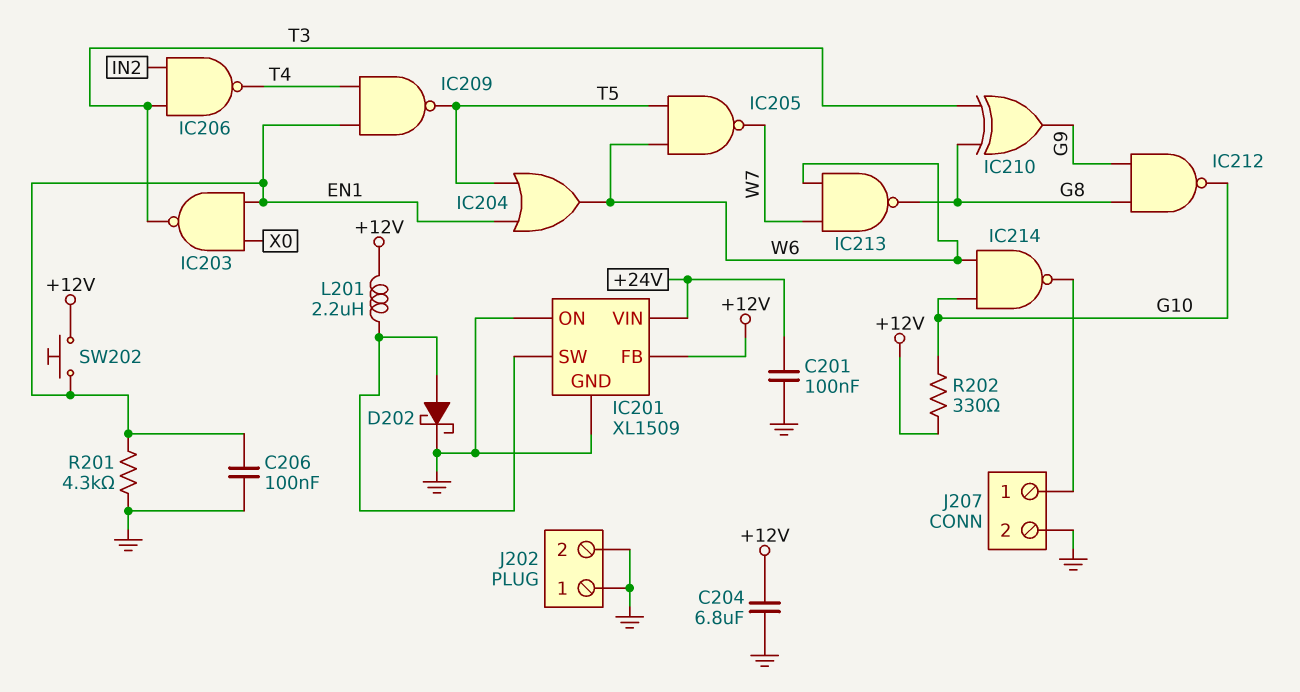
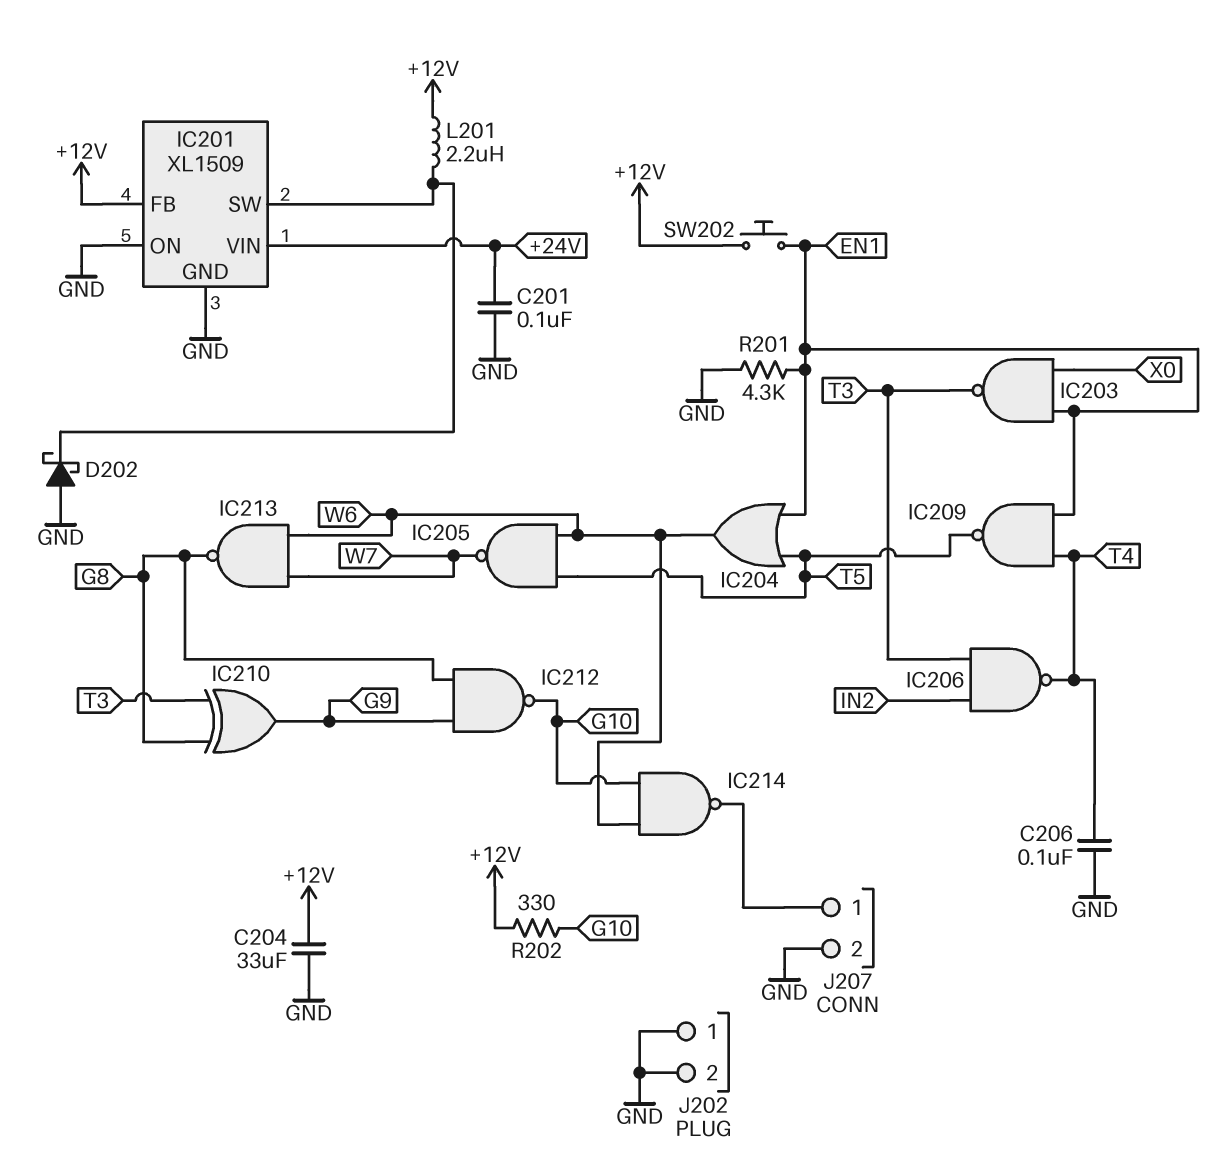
C204: 6.8uF (+12V, GND) -> 33uF (+12V, GND)
C206: 100nF (EN1, GND) -> 100nF (GND, T4)
D202: schottky (A IC201/SW, K GND) -> schottky (A GND, K IC201/SW)

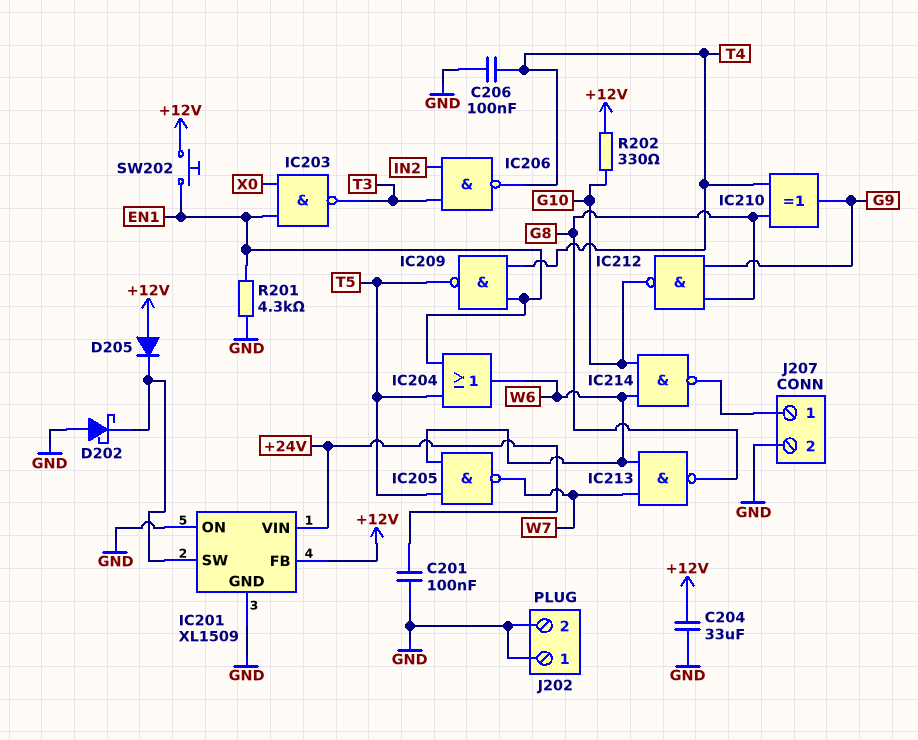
D205: none -> diode (A +12V, K IC201/SW)
IC210: XOR (in G8, in T3, out G9) -> XOR (in G8, in T4, out G9)
L201: 2.2uH (+12V, IC201/SW) -> none

